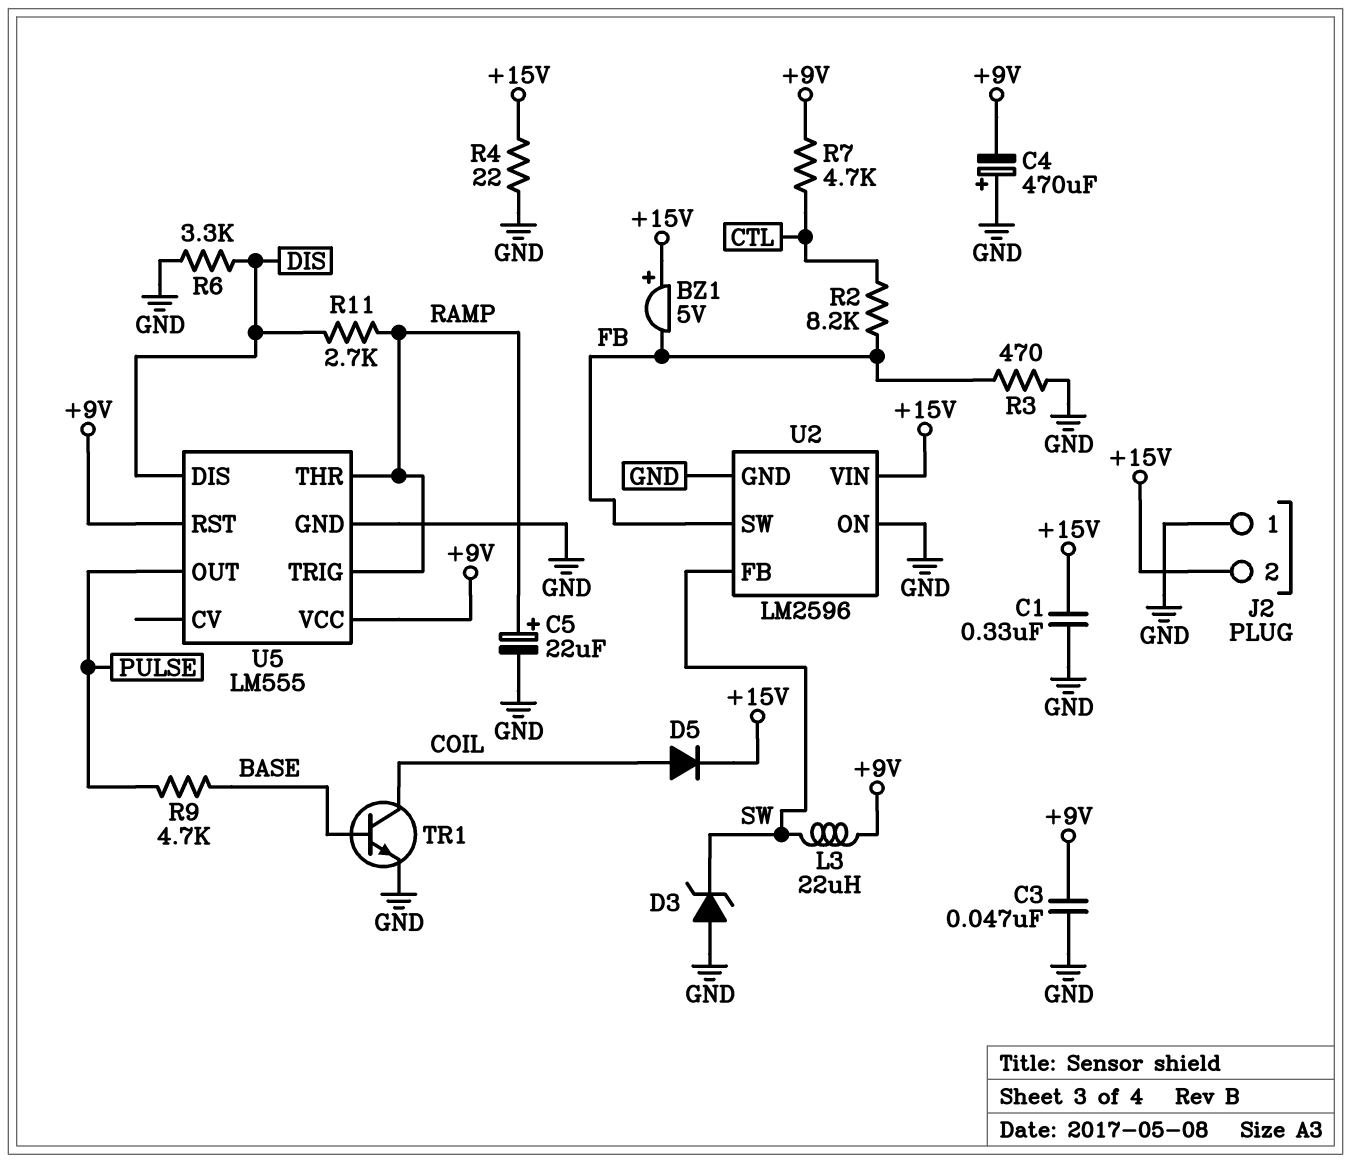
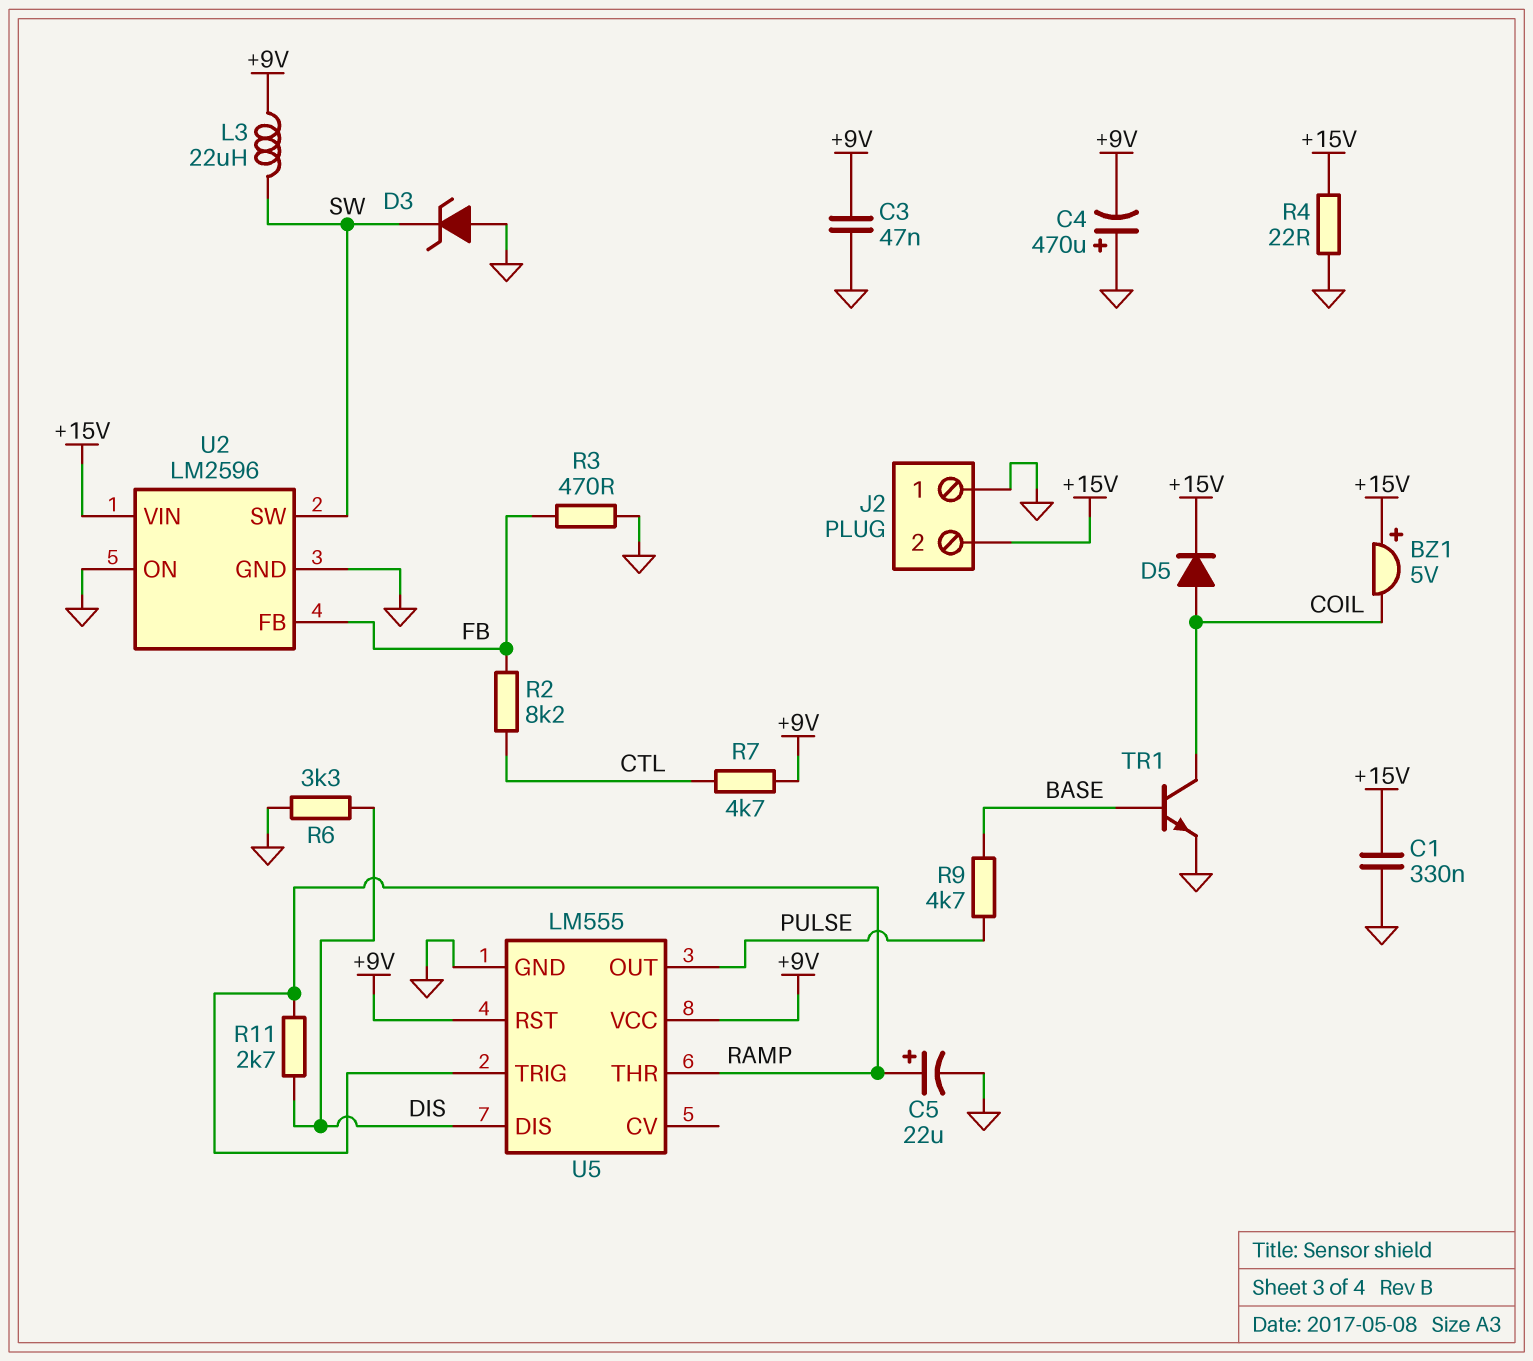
BZ1: buzzer 5V (plus +15V, minus FB) -> buzzer 5V (plus +15V, minus COIL)
U2 pin FB: SW -> FB
U2 pin SW: FB -> SW

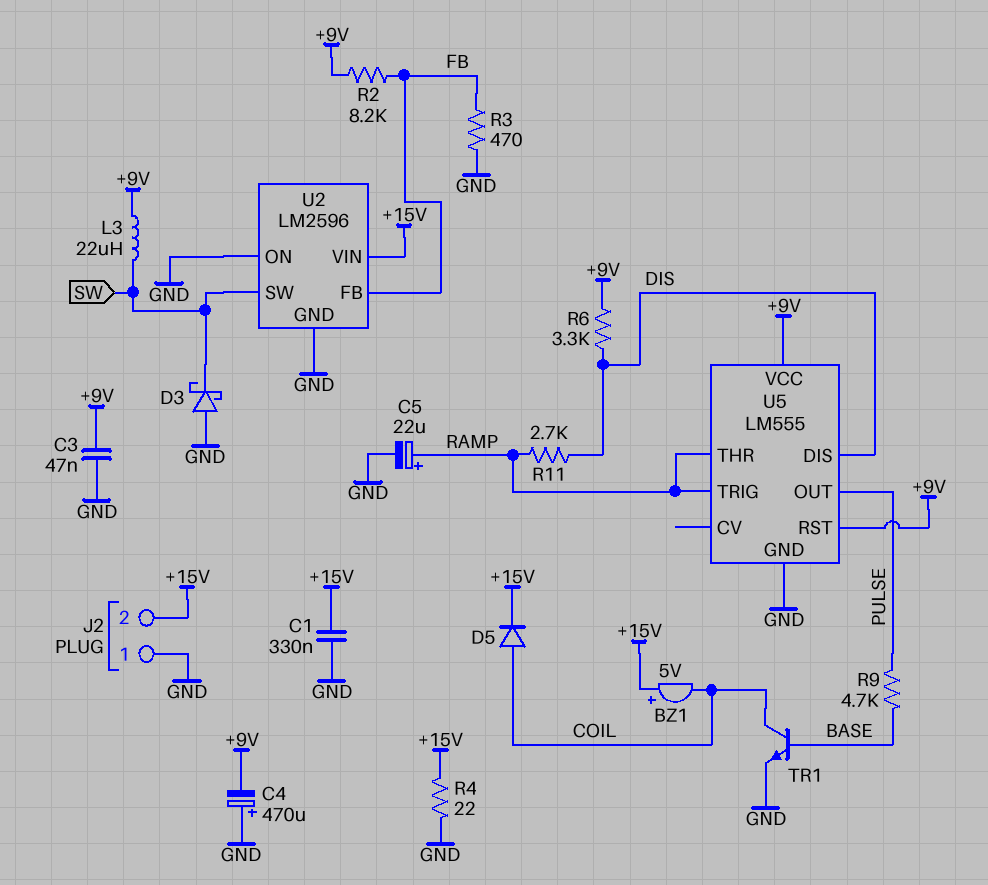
D3: zener (A GND, K SW) -> schottky (A GND, K SW)
R2: 8.2k (CTL, FB) -> 8.2k (+9V, FB)
R6: 3.3k (DIS, GND) -> 3.3k (+9V, DIS)
R7: 4.7k (+9V, CTL) -> none

